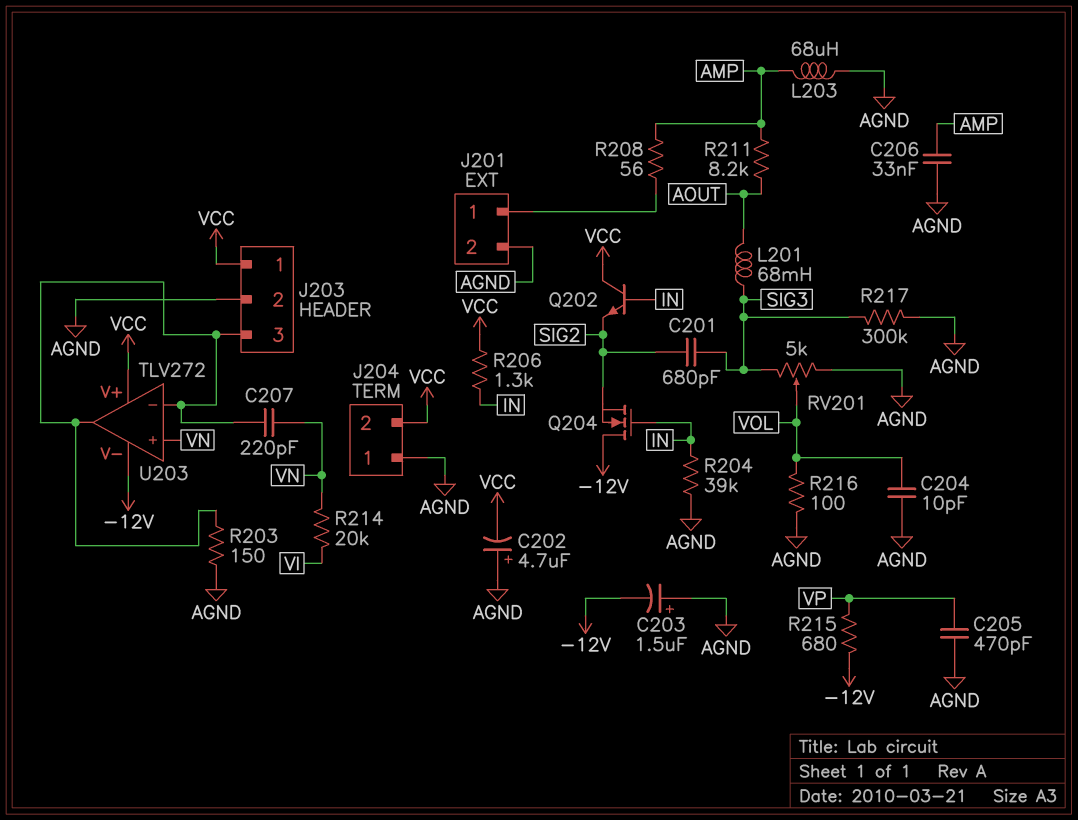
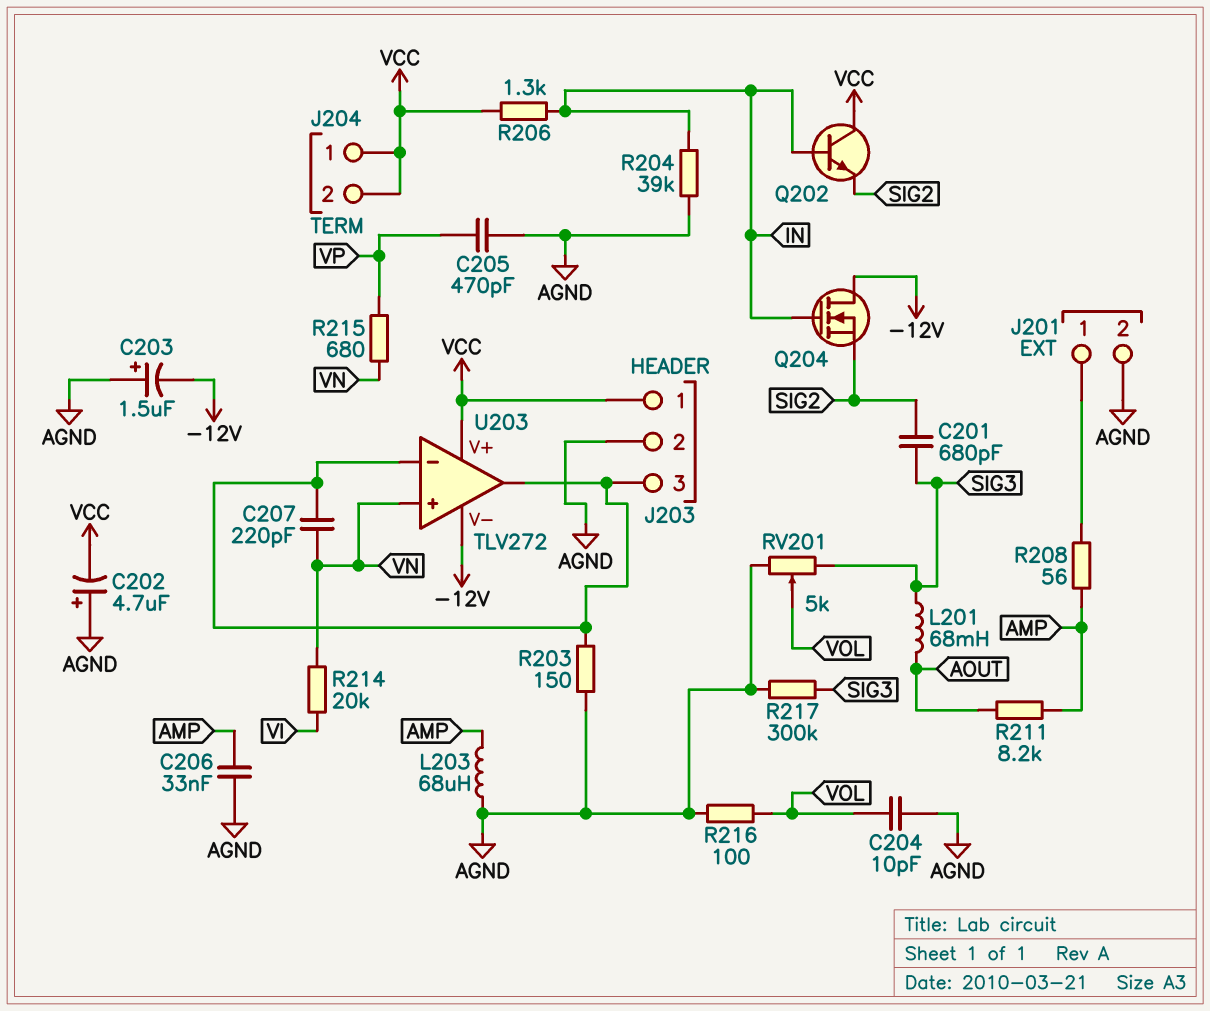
J204 pin 1: AGND -> VCC
R215: 680 (-12V, VP) -> 680 (VN, VP)

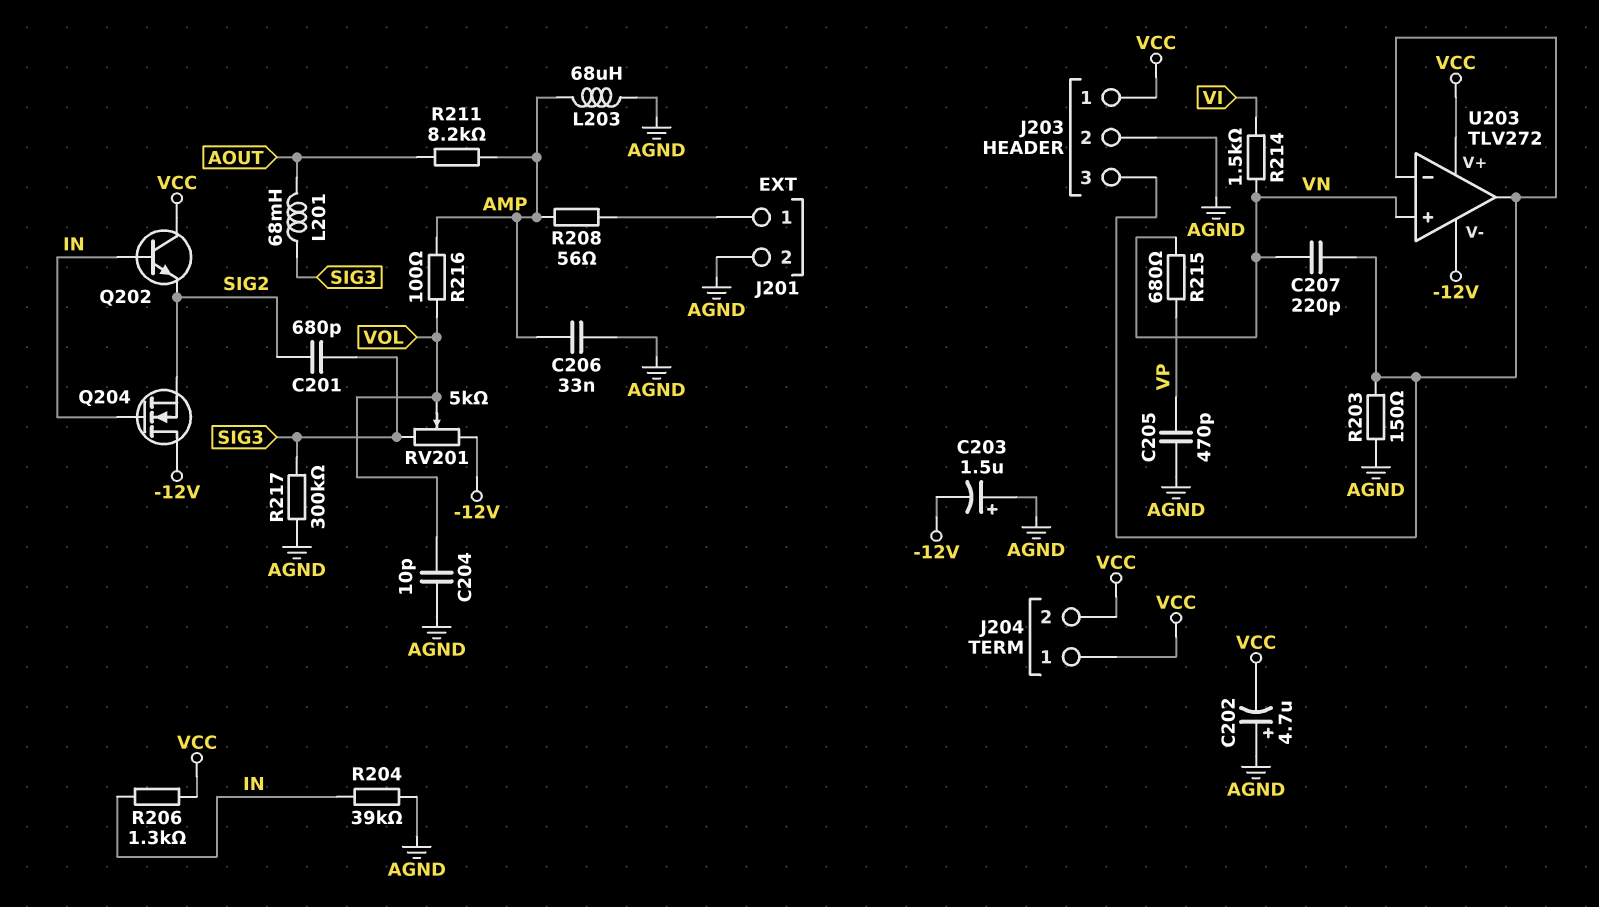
R214: 20k (VI, VN) -> 1.5k (VI, VN)
R216: 100 (AGND, VOL) -> 100 (AMP, VOL)
RV201: 5k (AGND, SIG3, wiper VOL) -> 5k (-12V, SIG3, wiper VOL)

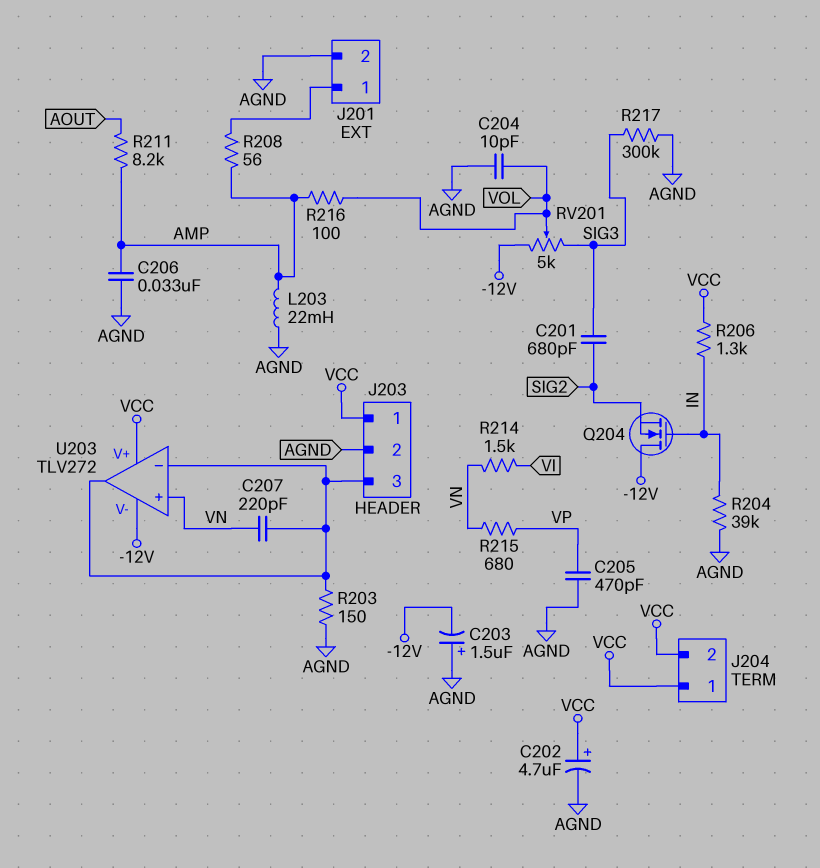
C202: 4.7uF (plus AGND, minus VCC) -> 4.7uF (plus VCC, minus AGND)
L201: 68mH (AOUT, SIG3) -> none
L203: 68uH (AGND, AMP) -> 22mH (AGND, AMP)
Q202: NPN (B IN, C VCC, E SIG2) -> none

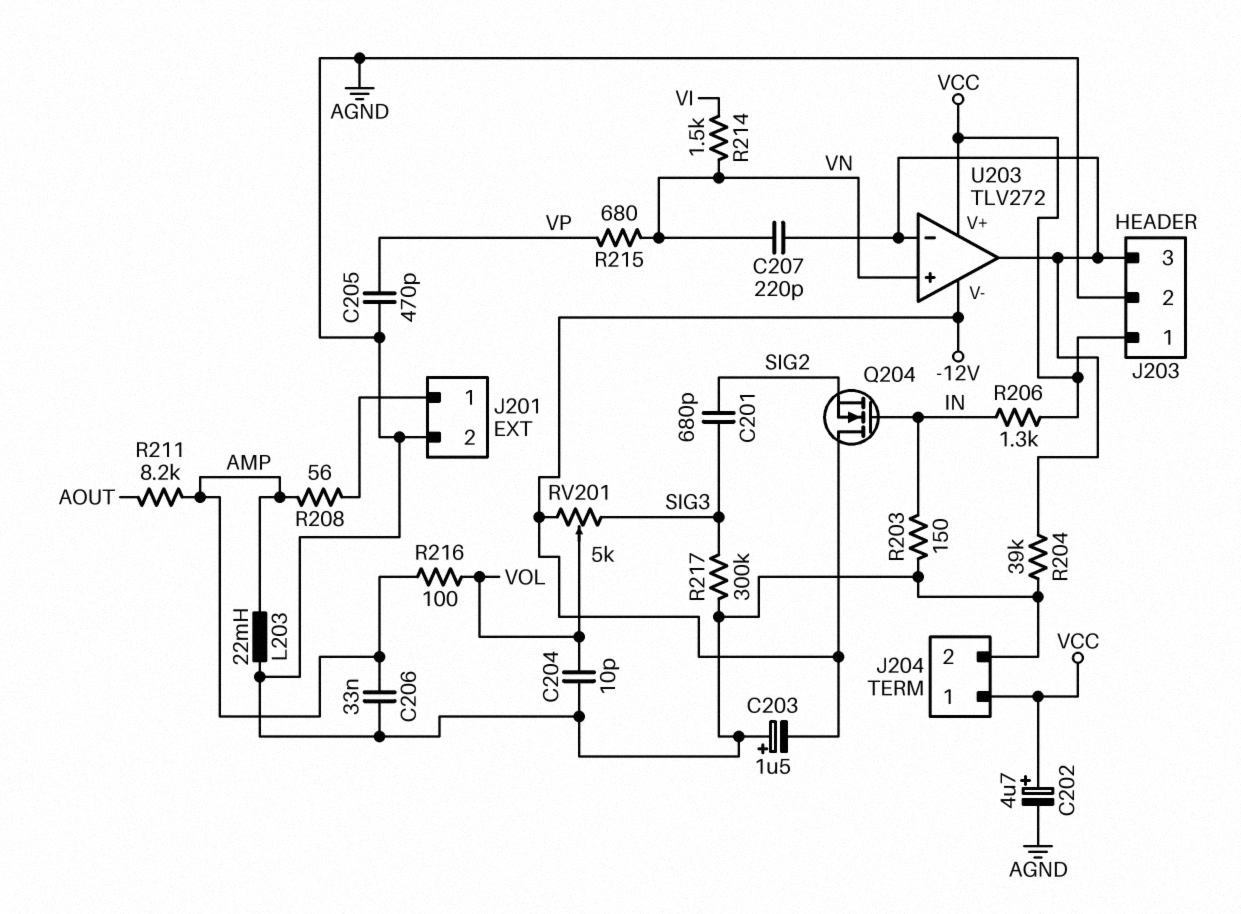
J204 pin 2: VCC -> AGND
R203: 150 (AGND, J203/3) -> 150 (AGND, IN)
R204: 39k (AGND, IN) -> 39k (AGND, J203/3)

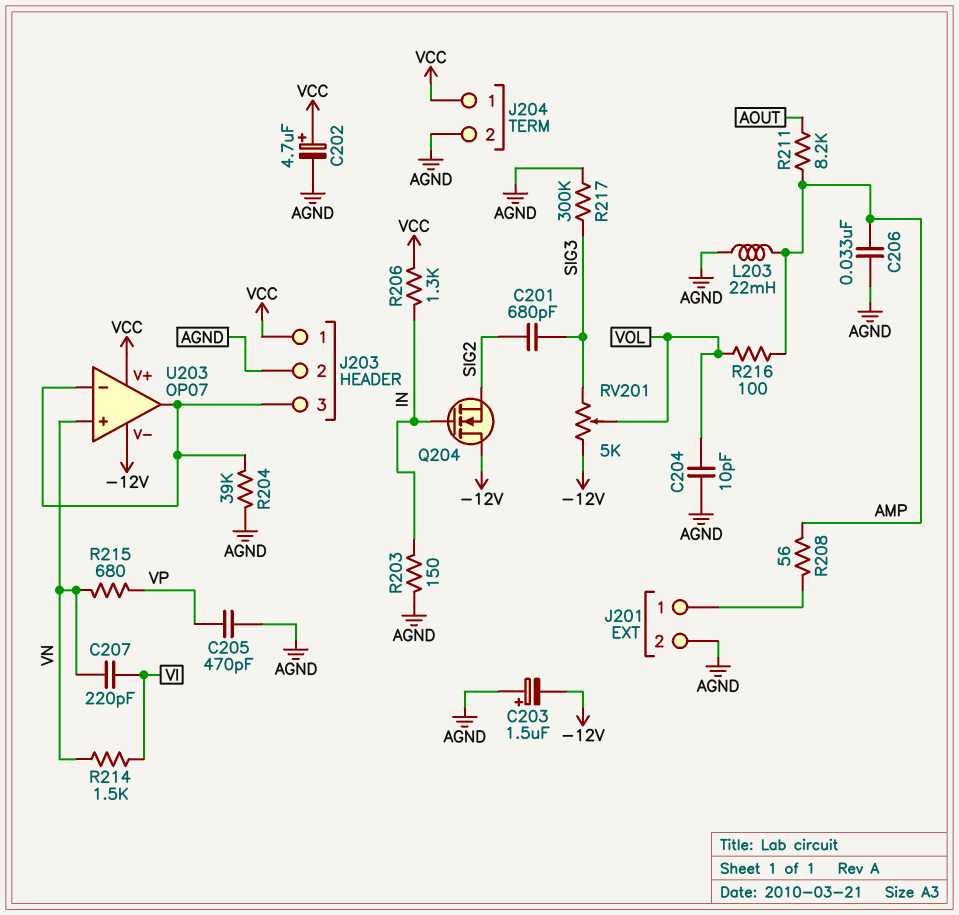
C207: 220pF (J203/3, VN) -> 220pF (VI, VN)
U203: TLV272 -> OP07

